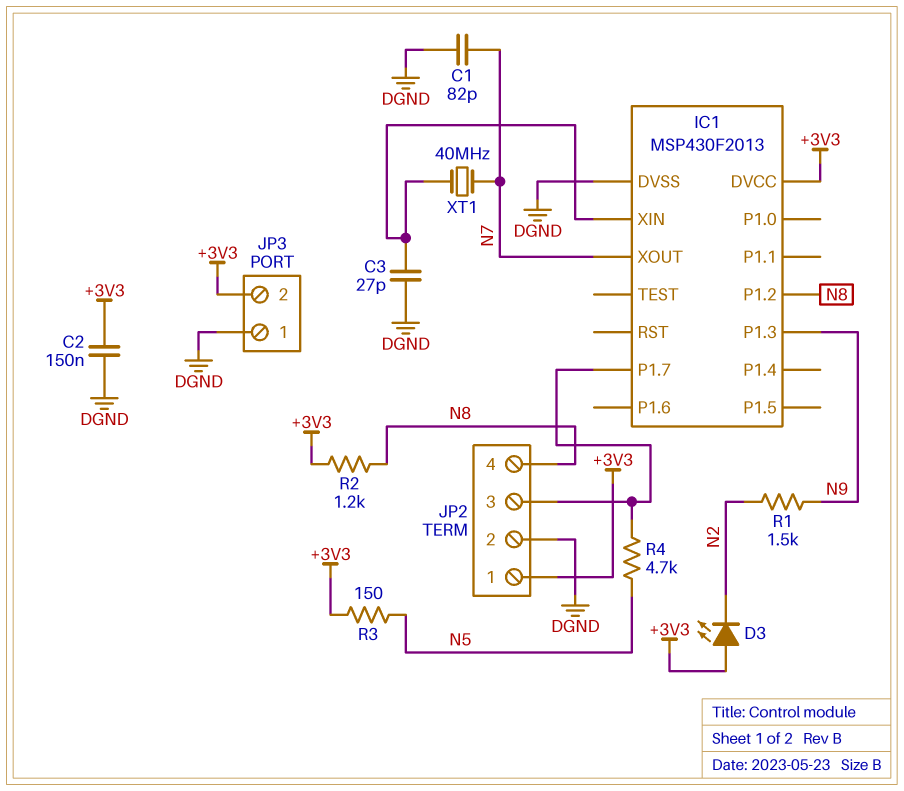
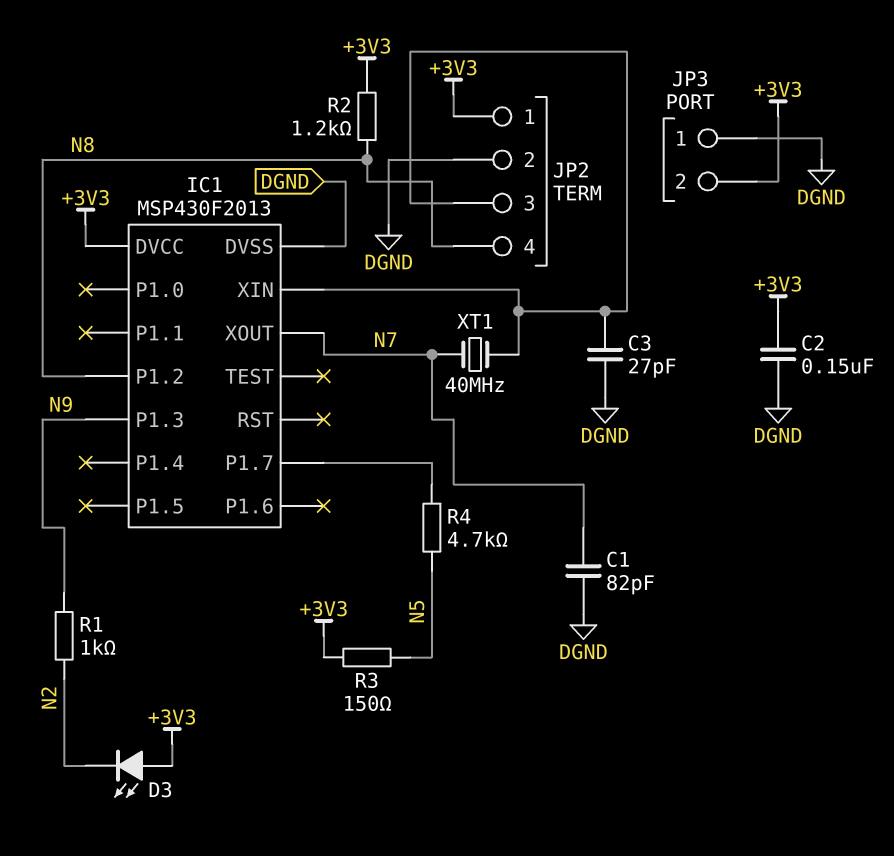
JP2 pin 3: IC1/P1.7 -> IC1/XIN
R1: 1.5k (N2, N9) -> 1k (N2, N9)

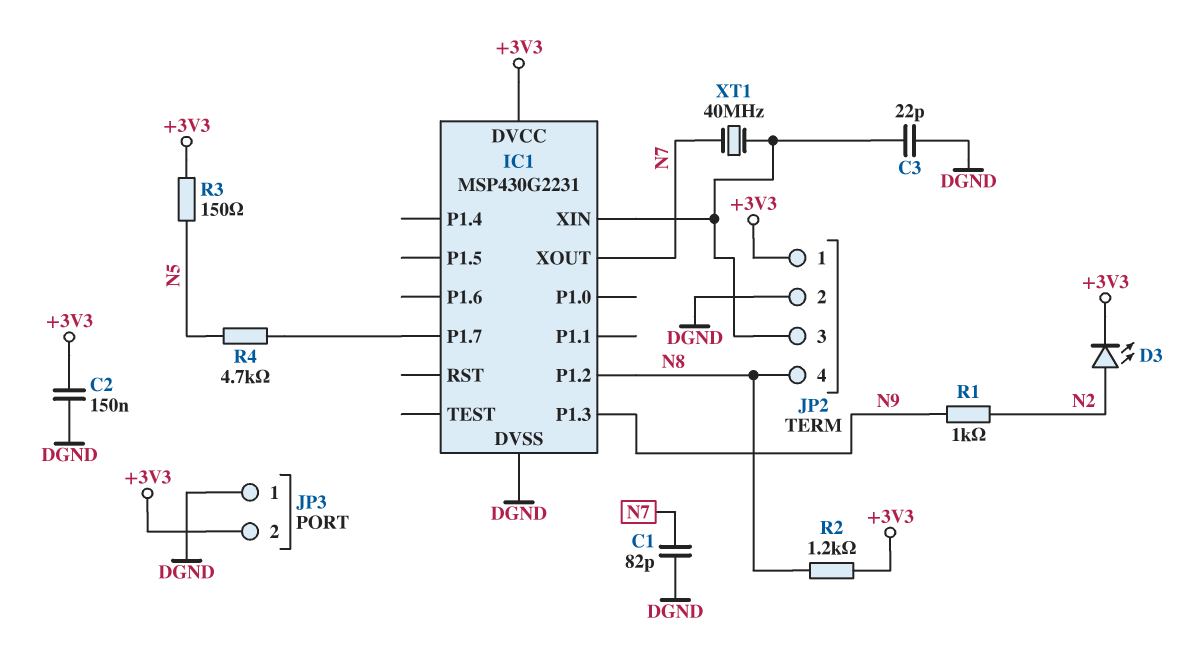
C3: 27pF (DGND, IC1/XIN) -> 22pF (DGND, IC1/XIN)
D3: LED (A +3V3, K N2) -> LED (A N2, K +3V3)
IC1: MSP430F2013 -> MSP430G2231

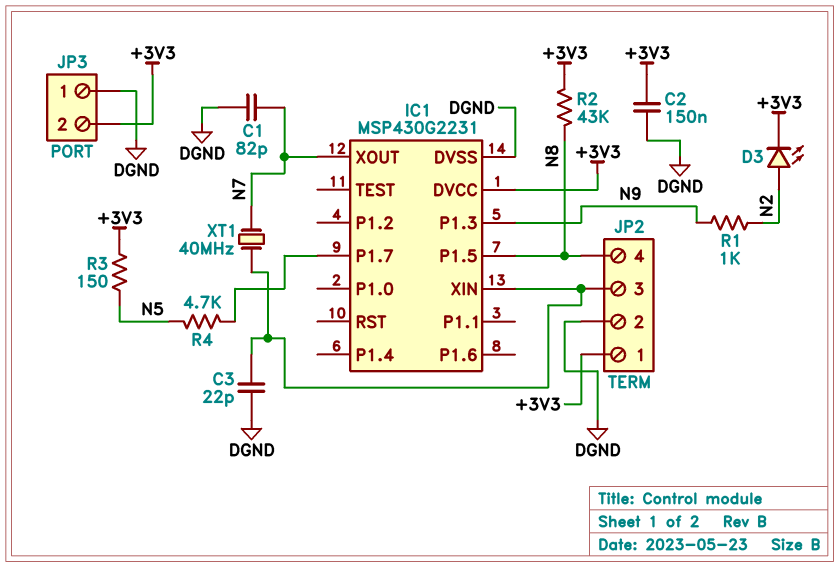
IC1 pin P1.2: N8 -> none
IC1 pin P1.5: none -> N8
R2: 1.2k (+3V3, N8) -> 43k (+3V3, N8)

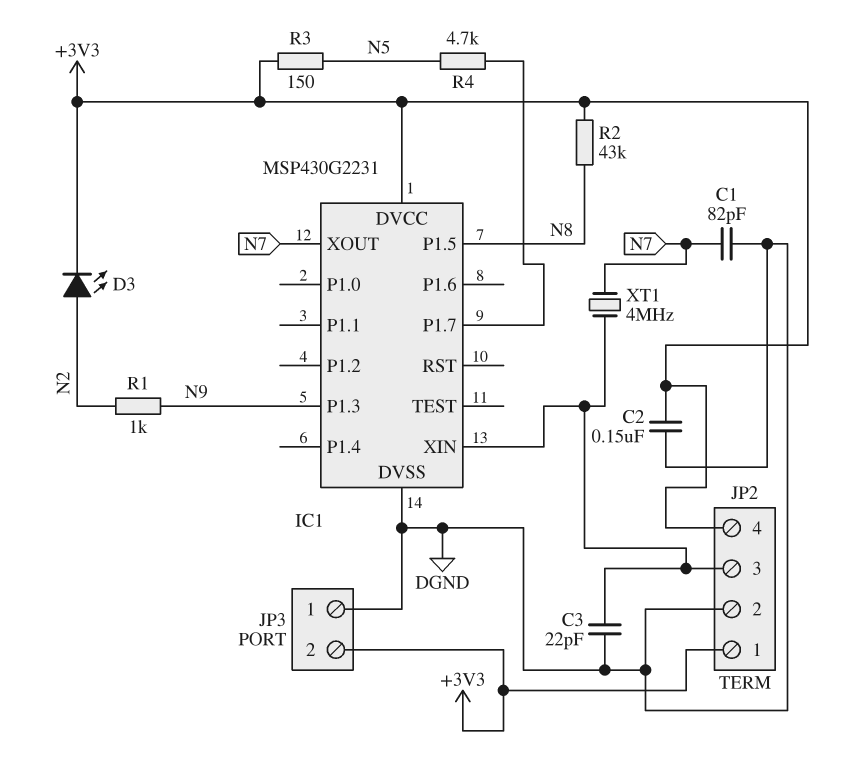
JP2 pin 4: N8 -> +3V3
XT1: 40MHz (IC1/XIN, N7) -> 4MHz (IC1/XIN, N7)

